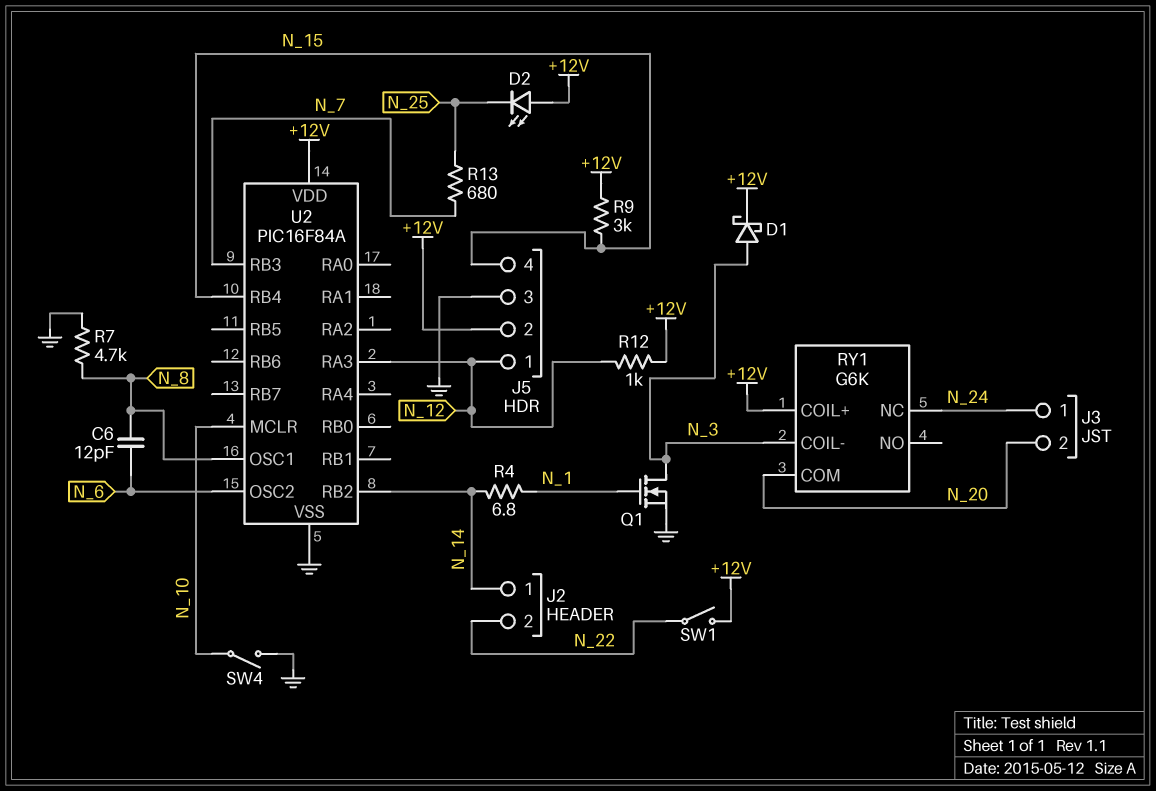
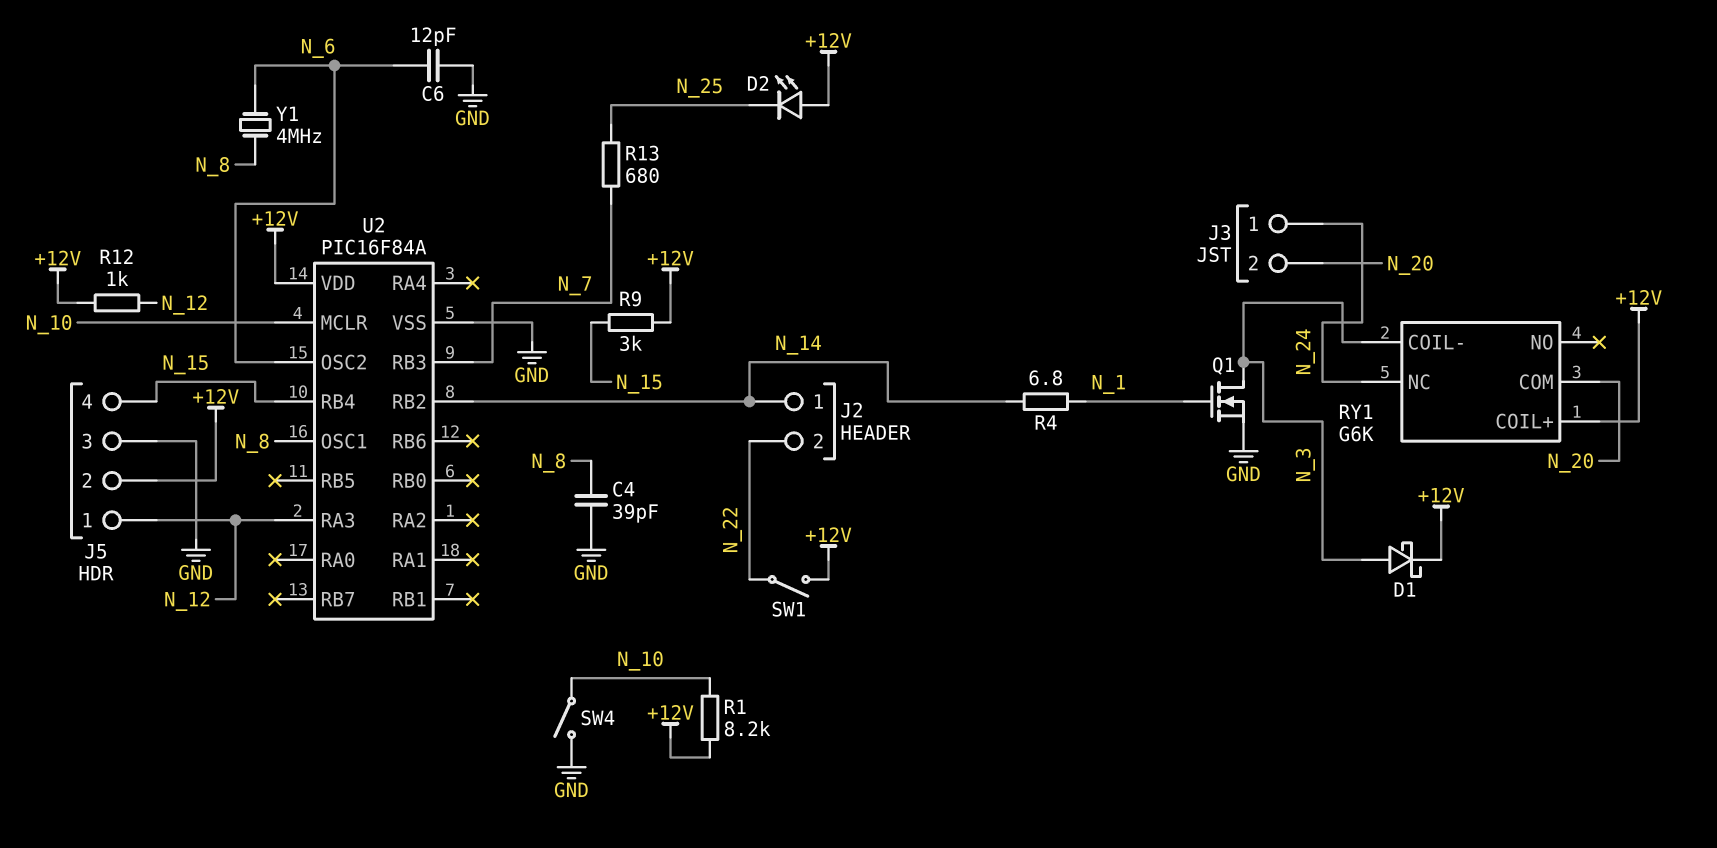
C4: none -> 39pF (GND, N_8)
C6: 12pF (N_6, N_8) -> 12pF (GND, N_6)
R1: none -> 8.2k (+12V, N_10)
R7: 4.7k (GND, N_8) -> none
Y1: none -> 4MHz (N_6, N_8)

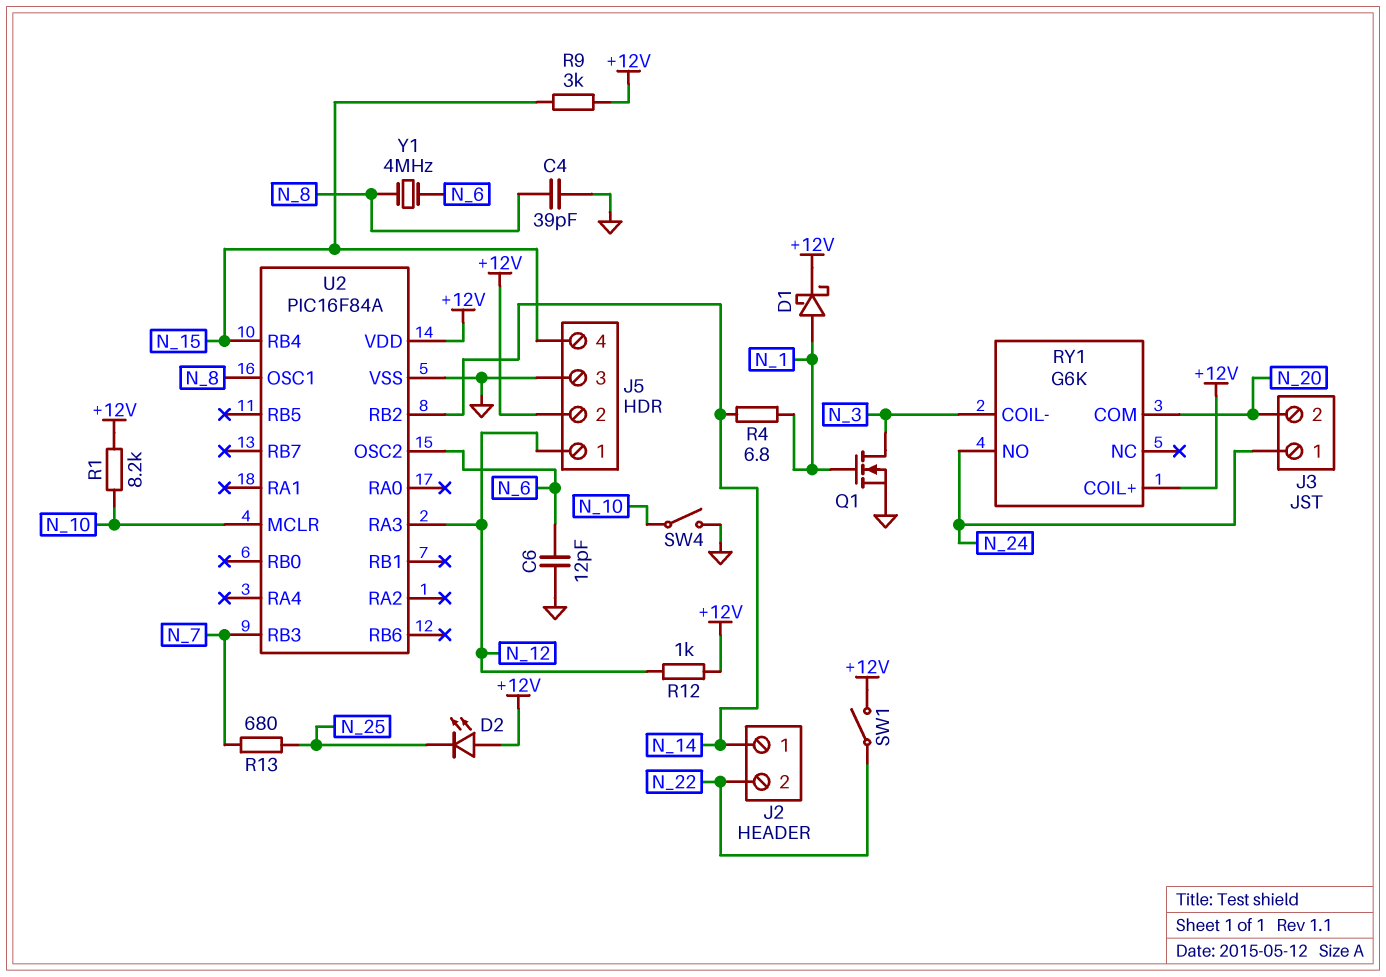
D1: schottky (A N_3, K +12V) -> schottky (A N_1, K +12V)
RY1 pin NC: N_24 -> none
RY1 pin NO: none -> N_24

